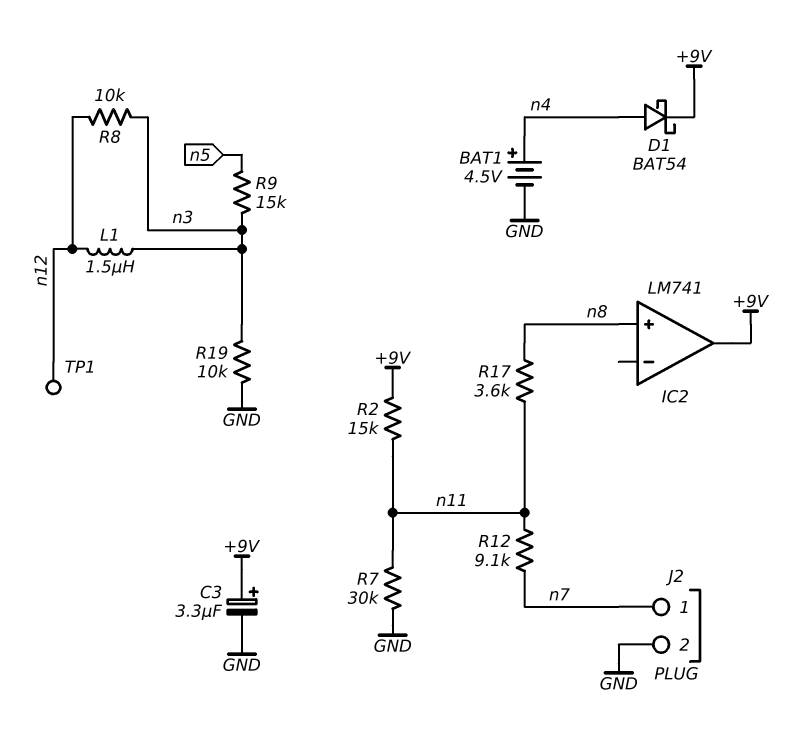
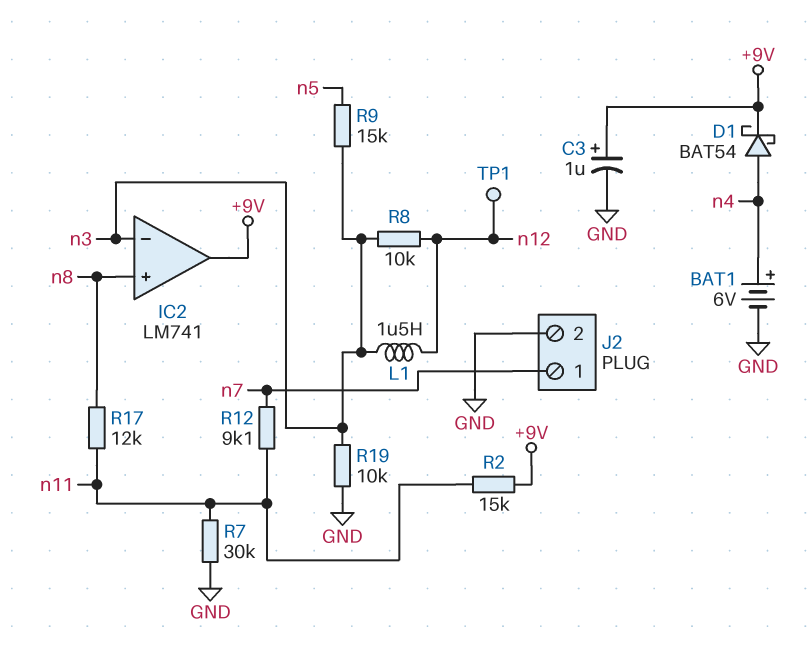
BAT1: 4.5V (plus n4, minus GND) -> 6V (plus n4, minus GND)
C3: 3.3uF (plus +9V, minus GND) -> 1uF (plus +9V, minus GND)
IC2 pin in-: none -> n3
R17: 3.6k (n8, n11) -> 12k (n8, n11)

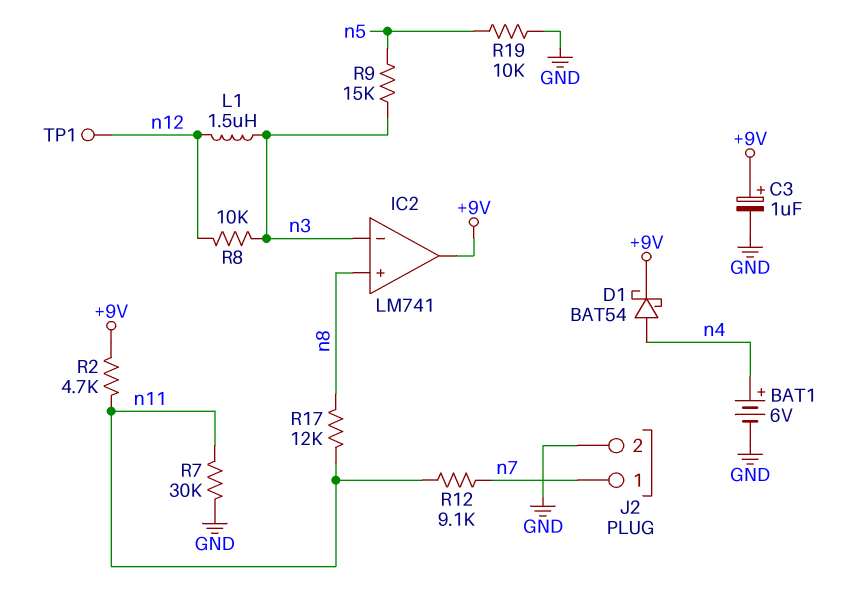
R2: 15k (+9V, n11) -> 4.7k (+9V, n11)
R19: 10k (GND, n3) -> 10k (GND, n5)

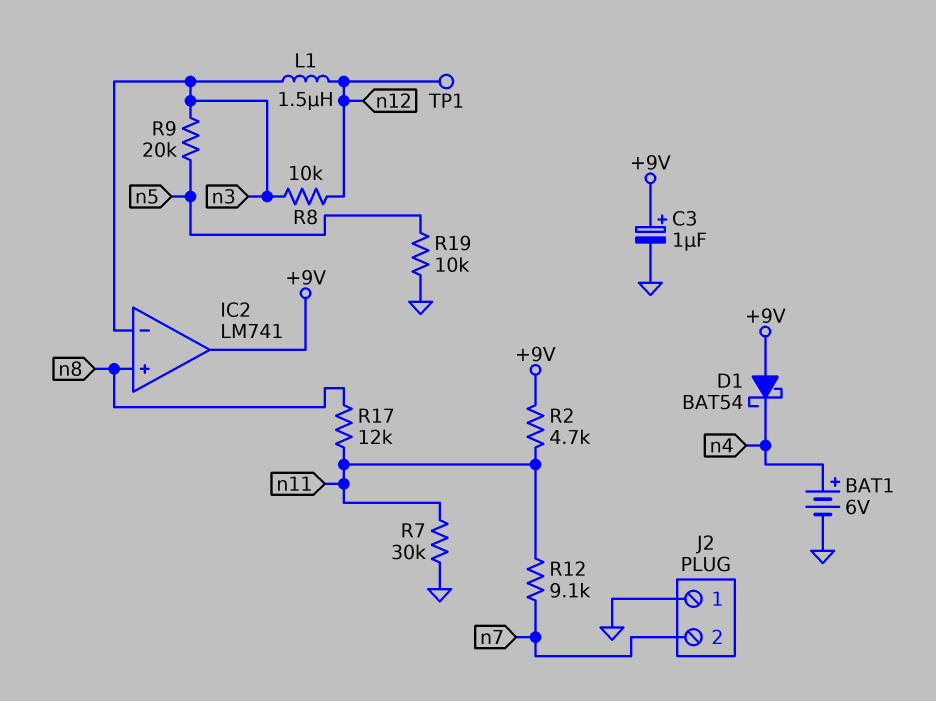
D1: schottky BAT54 (A n4, K +9V) -> schottky BAT54 (A +9V, K n4)
J2 pin 1: n7 -> GND
J2 pin 2: GND -> n7
R9: 15k (n3, n5) -> 20k (n3, n5)

